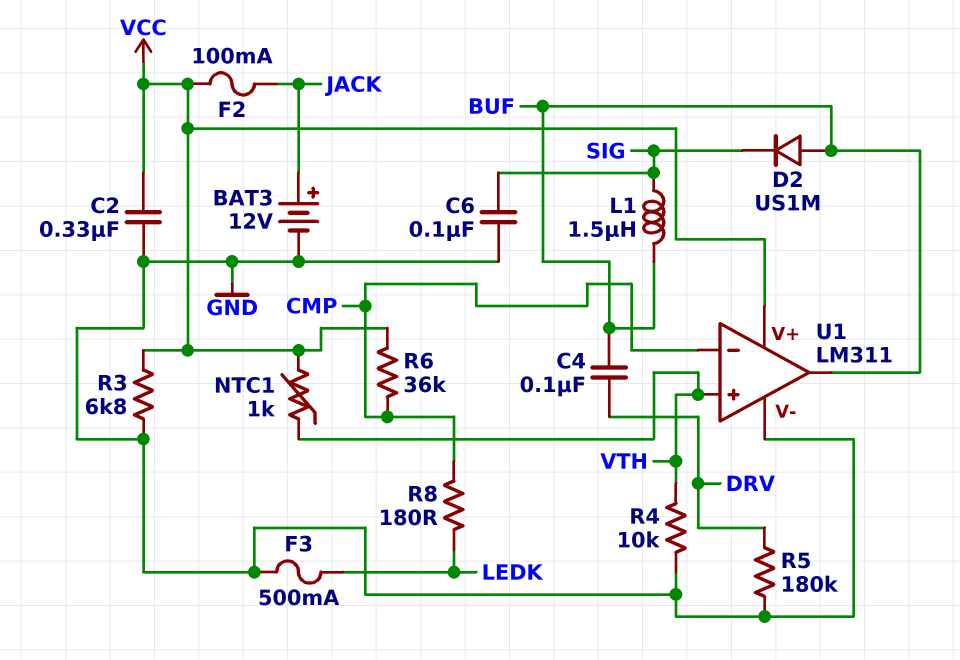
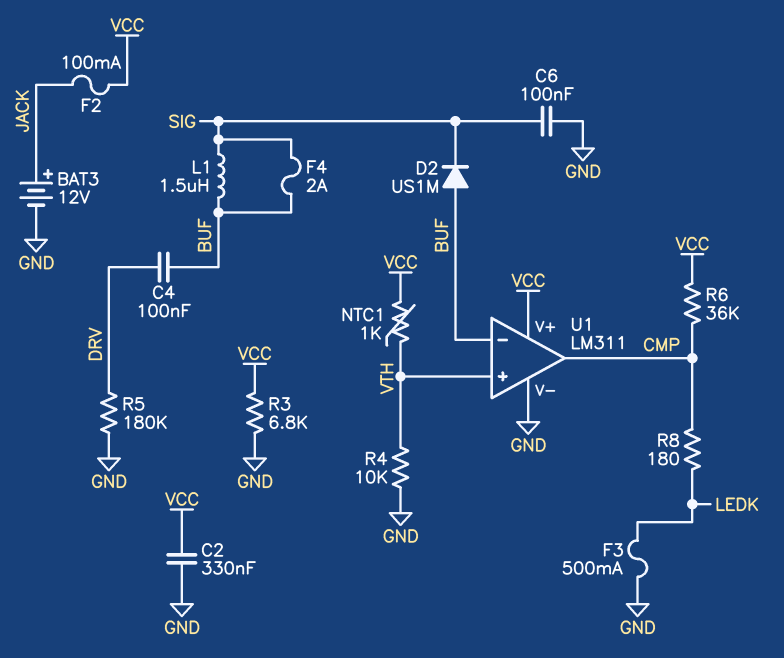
F4: none -> 2A (BUF, SIG)
U1 pin in-: CMP -> BUF
U1 pin out: BUF -> CMP

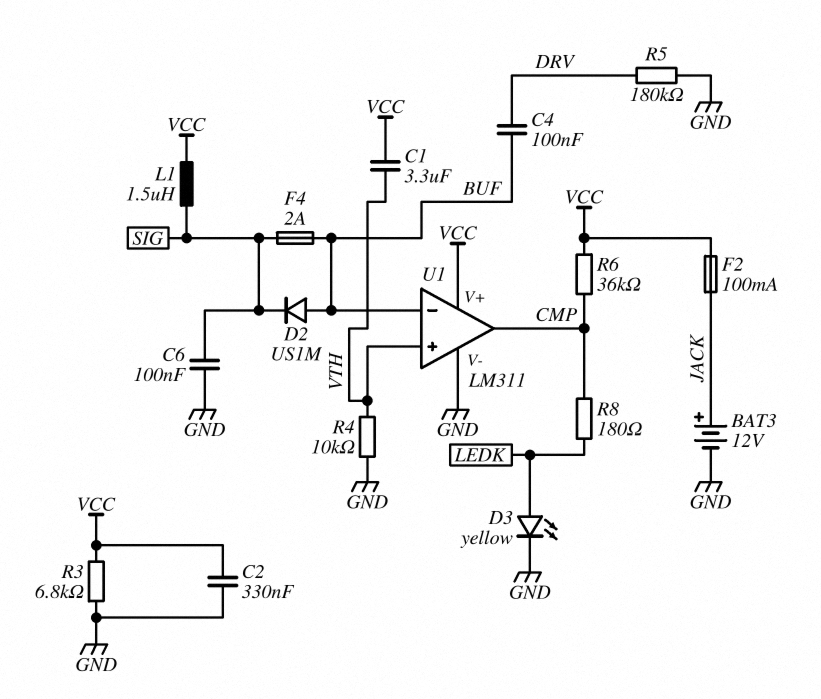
C1: none -> 3.3uF (VCC, VTH)
D3: none -> LED yellow (A LEDK, K GND)
F3: 500mA (GND, LEDK) -> none
L1: 1.5uH (BUF, SIG) -> 1.5uH (SIG, VCC)
NTC1: 1k (VCC, VTH) -> none

